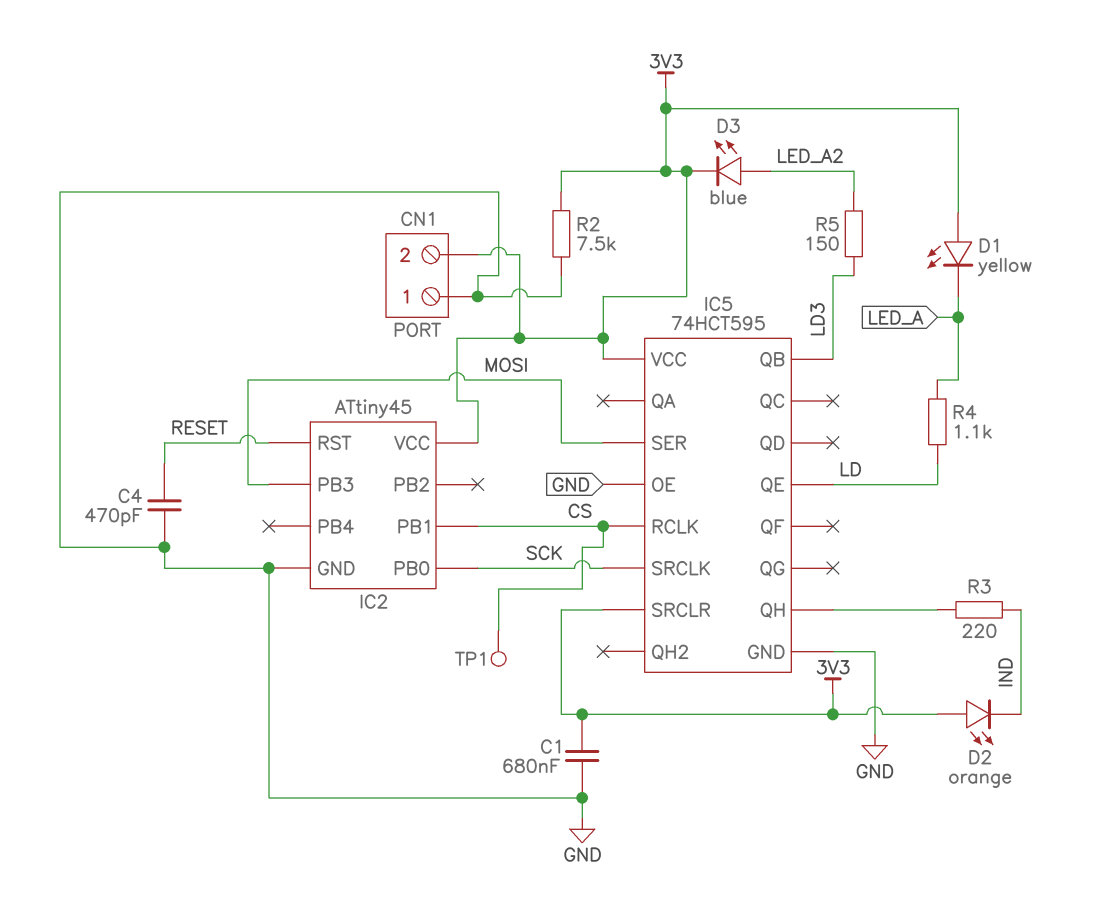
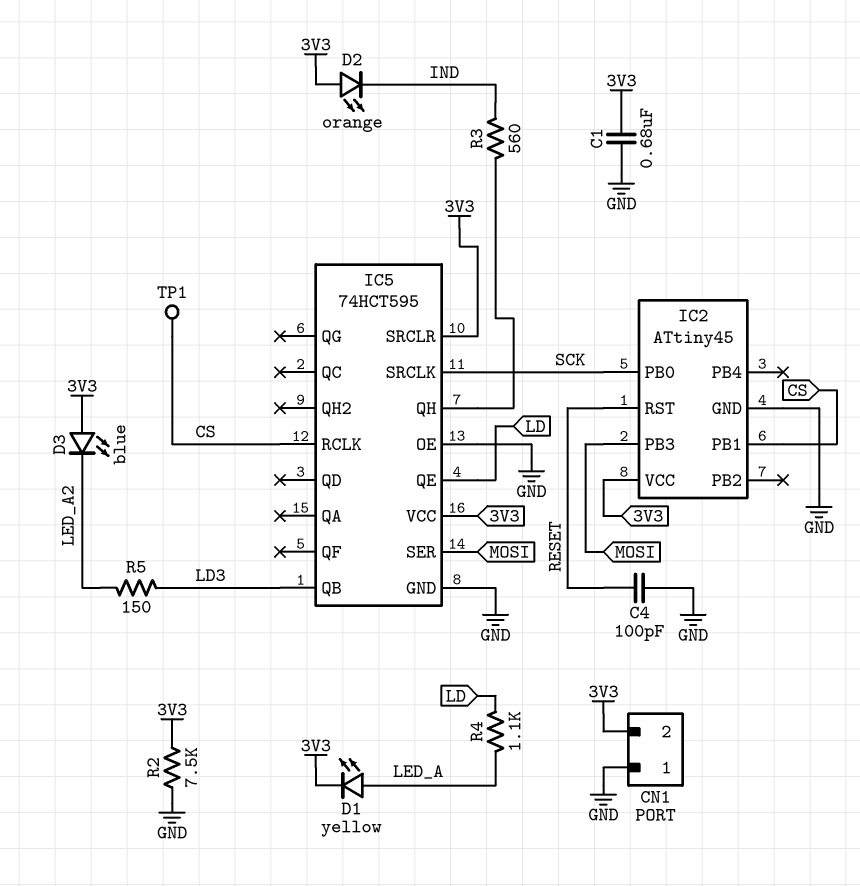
C4: 470pF (GND, RESET) -> 100pF (GND, RESET)
D1: LED yellow (A 3V3, K LED_A) -> LED yellow (A LED_A, K 3V3)
D3: LED blue (A LED_A2, K 3V3) -> LED blue (A 3V3, K LED_A2)
R3: 220 (IC5/QH, IND) -> 560 (IC5/QH, IND)

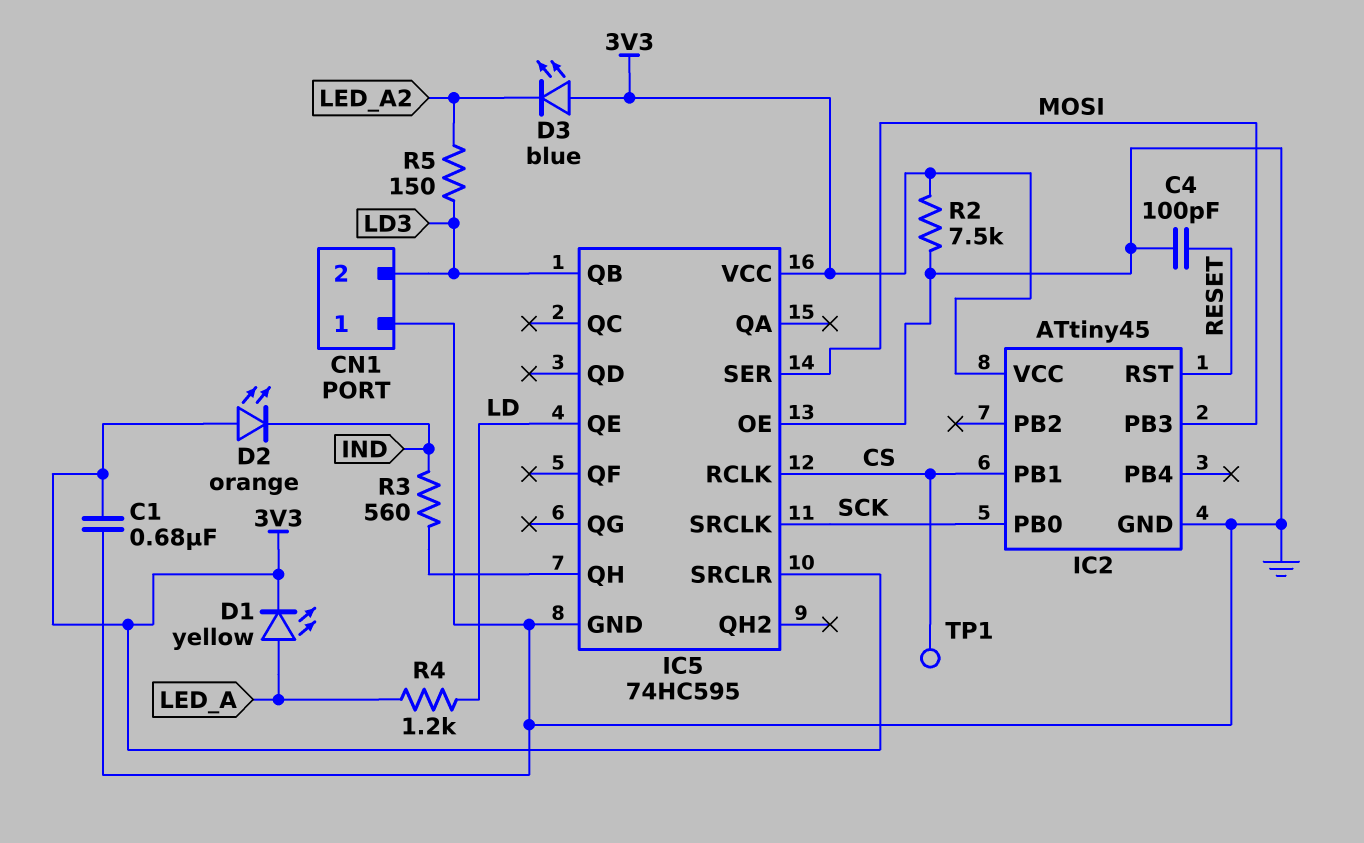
CN1 pin 2: 3V3 -> LD3
IC5: 74HCT595 -> 74HC595
R4: 1.1k (LD, LED_A) -> 1.2k (LD, LED_A)

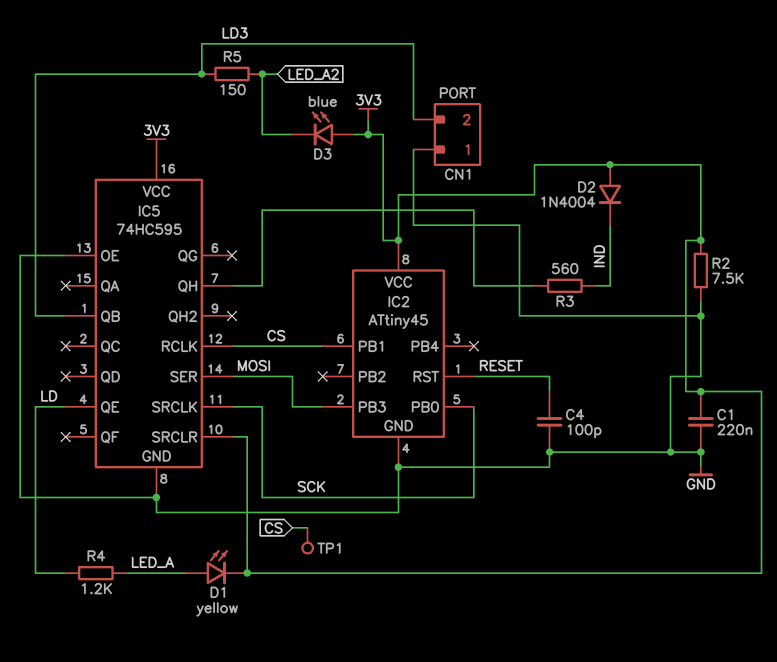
C1: 680nF (3V3, GND) -> 220nF (3V3, GND)
D2: LED orange (A 3V3, K IND) -> diode 1N4004 (A 3V3, K IND)

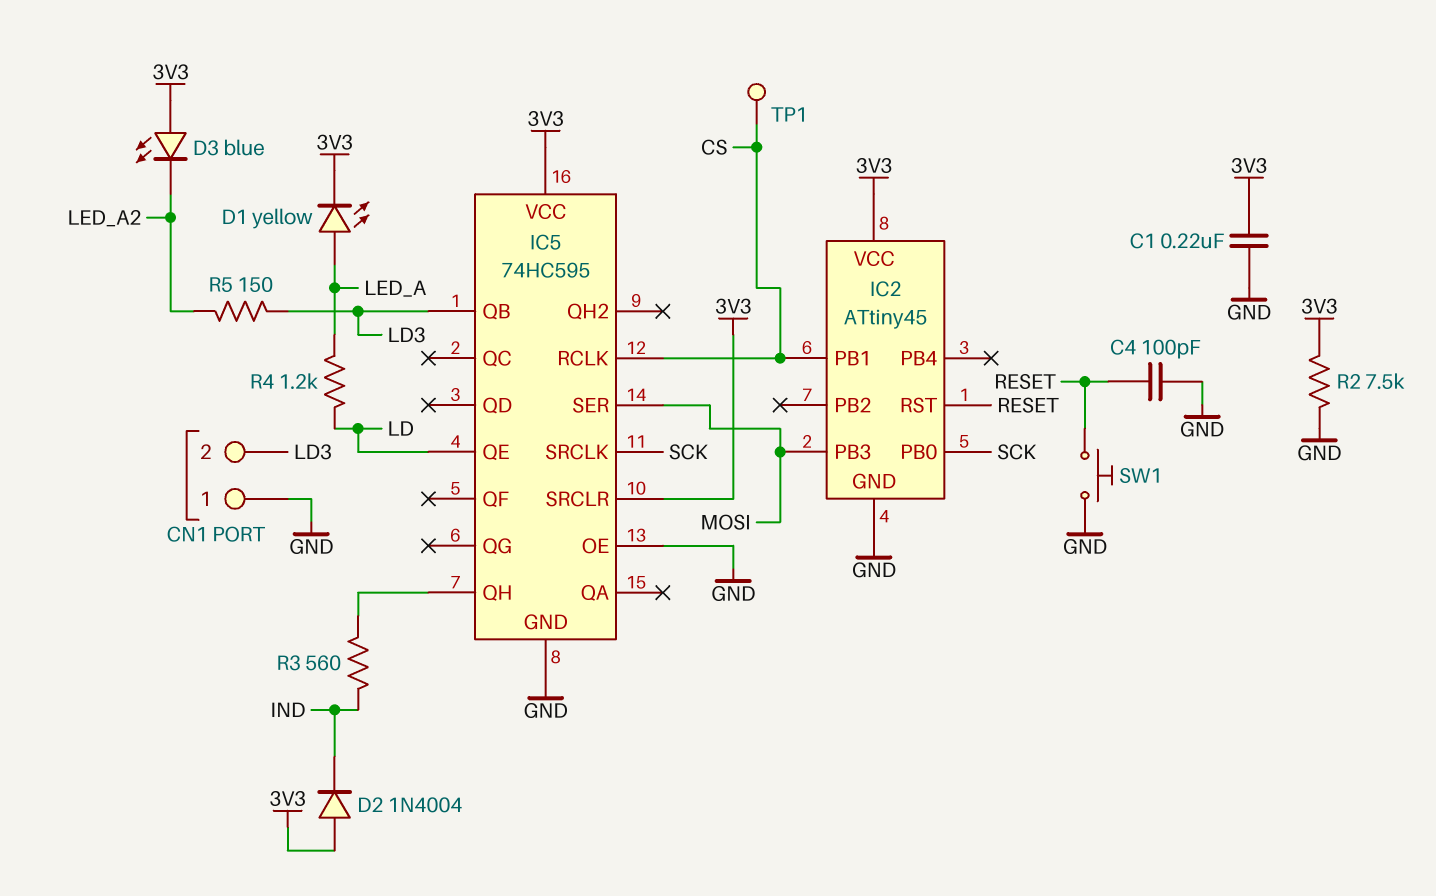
SW1: none -> button (GND, RESET)

